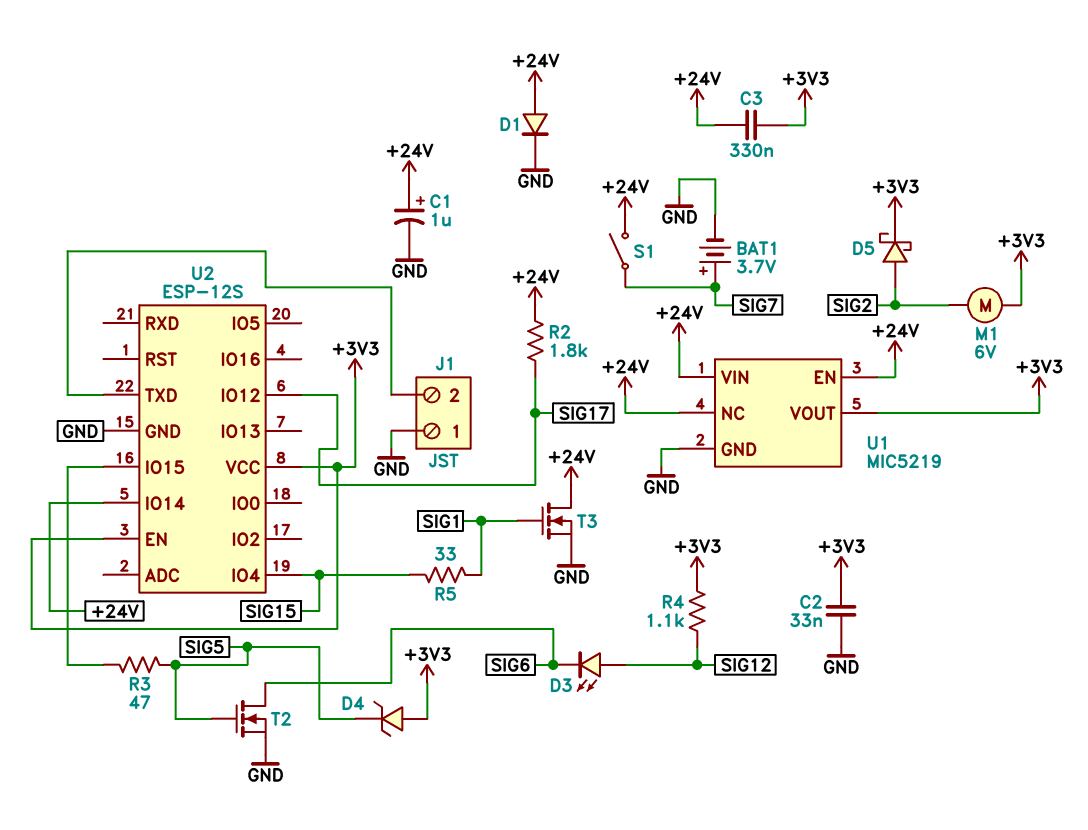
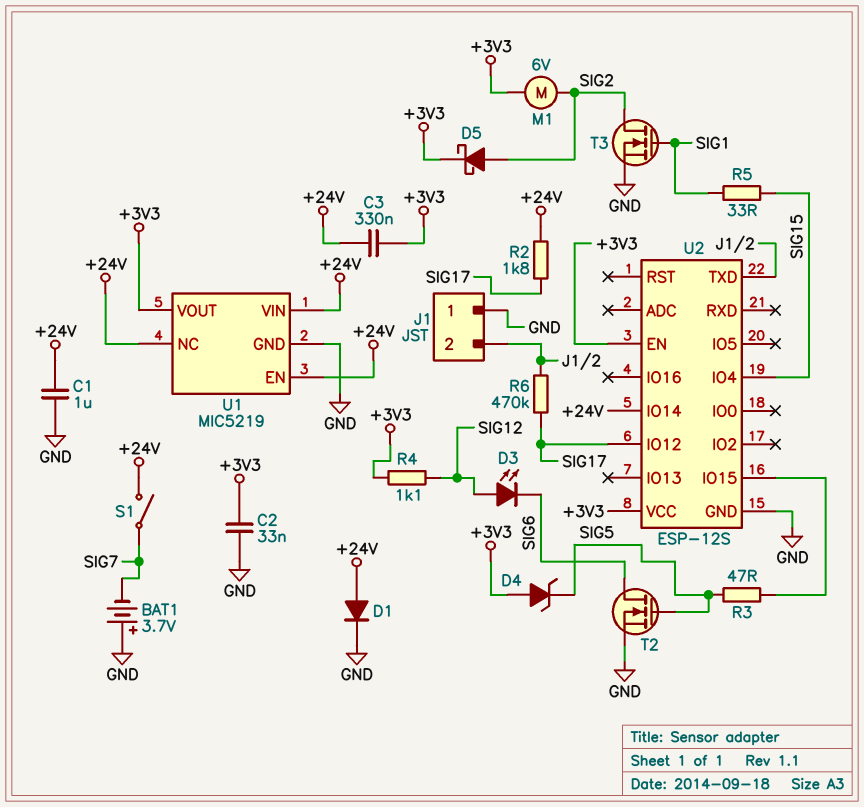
BAT1: 3.7V (plus SIG7, minus GND) -> 3.7V (plus GND, minus SIG7)
C1: 1uF (plus +24V, minus GND) -> 1uF (+24V, GND)
R6: none -> 470k (J1/2, SIG17)
T3: NMOS (G SIG1, D +24V, S GND) -> NMOS (G SIG1, D SIG2, S GND)

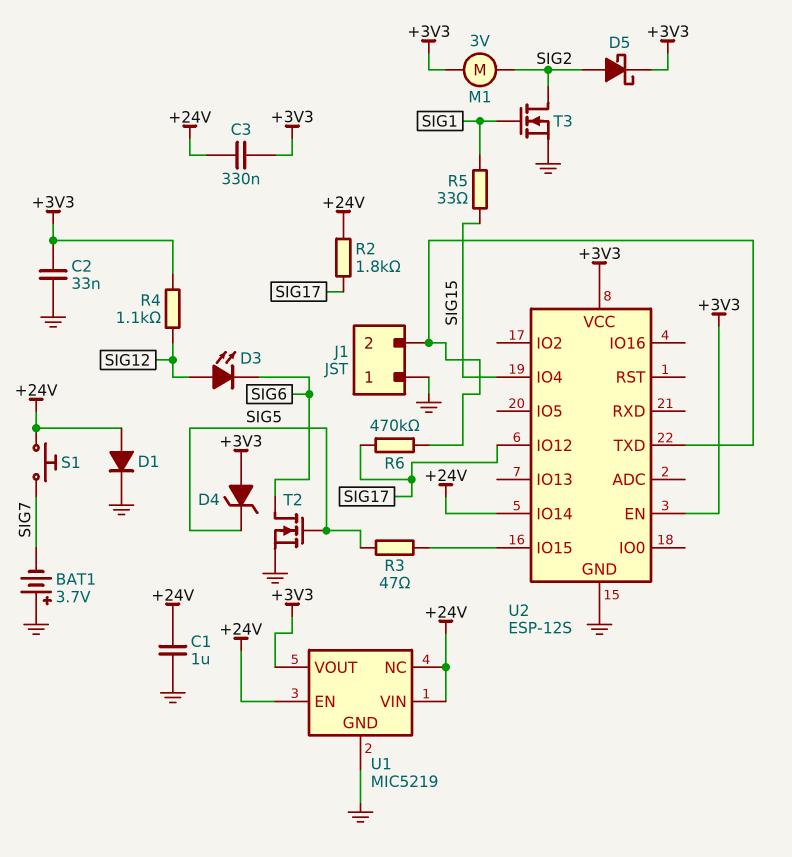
M1: motor 6V (+3V3, SIG2) -> motor 3V (+3V3, SIG2)
S1: switch (+24V, SIG7) -> button (+24V, SIG7)

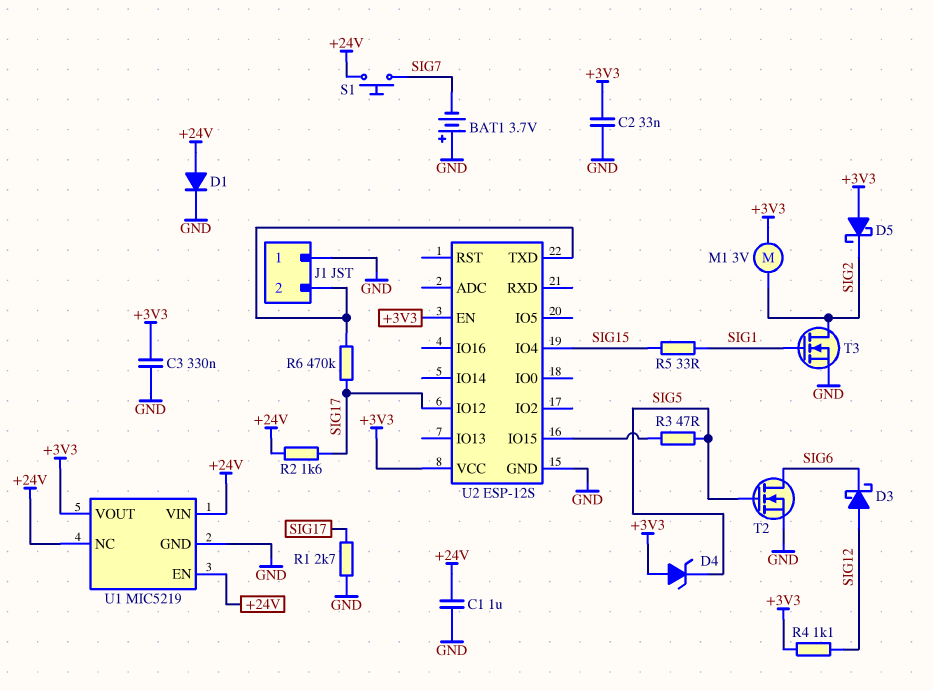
C3: 330nF (+3V3, +24V) -> 330nF (+3V3, GND)
D3: LED (A SIG12, K SIG6) -> schottky (A SIG12, K SIG6)
D5: schottky (A SIG2, K +3V3) -> schottky (A +3V3, K SIG2)
R1: none -> 2.7k (GND, SIG17)
R2: 1.8k (+24V, SIG17) -> 1.6k (+24V, SIG17)
U2 pin IO14: +24V -> none

